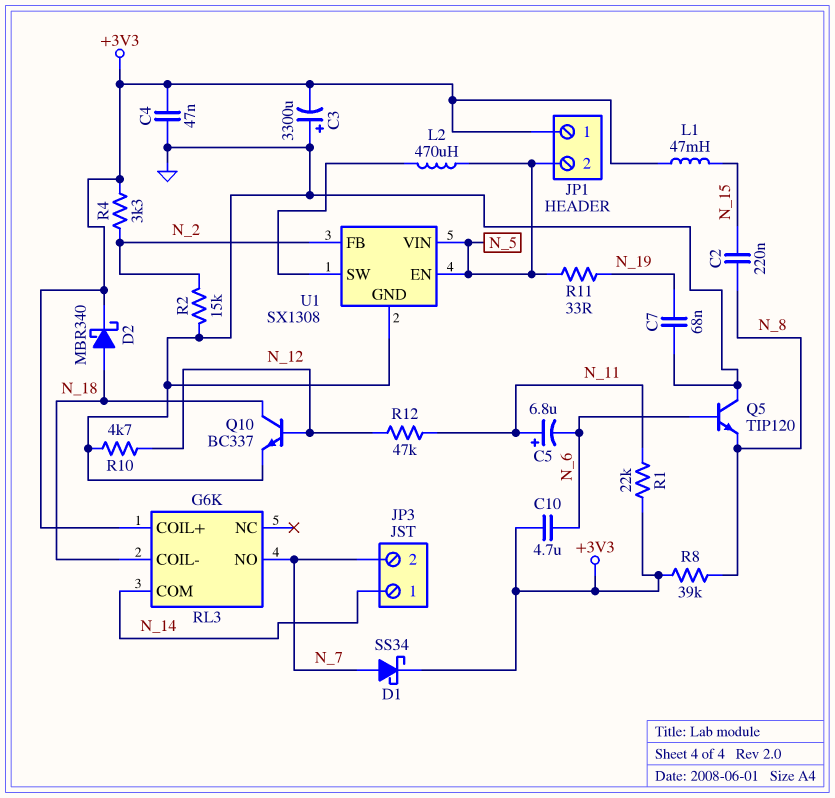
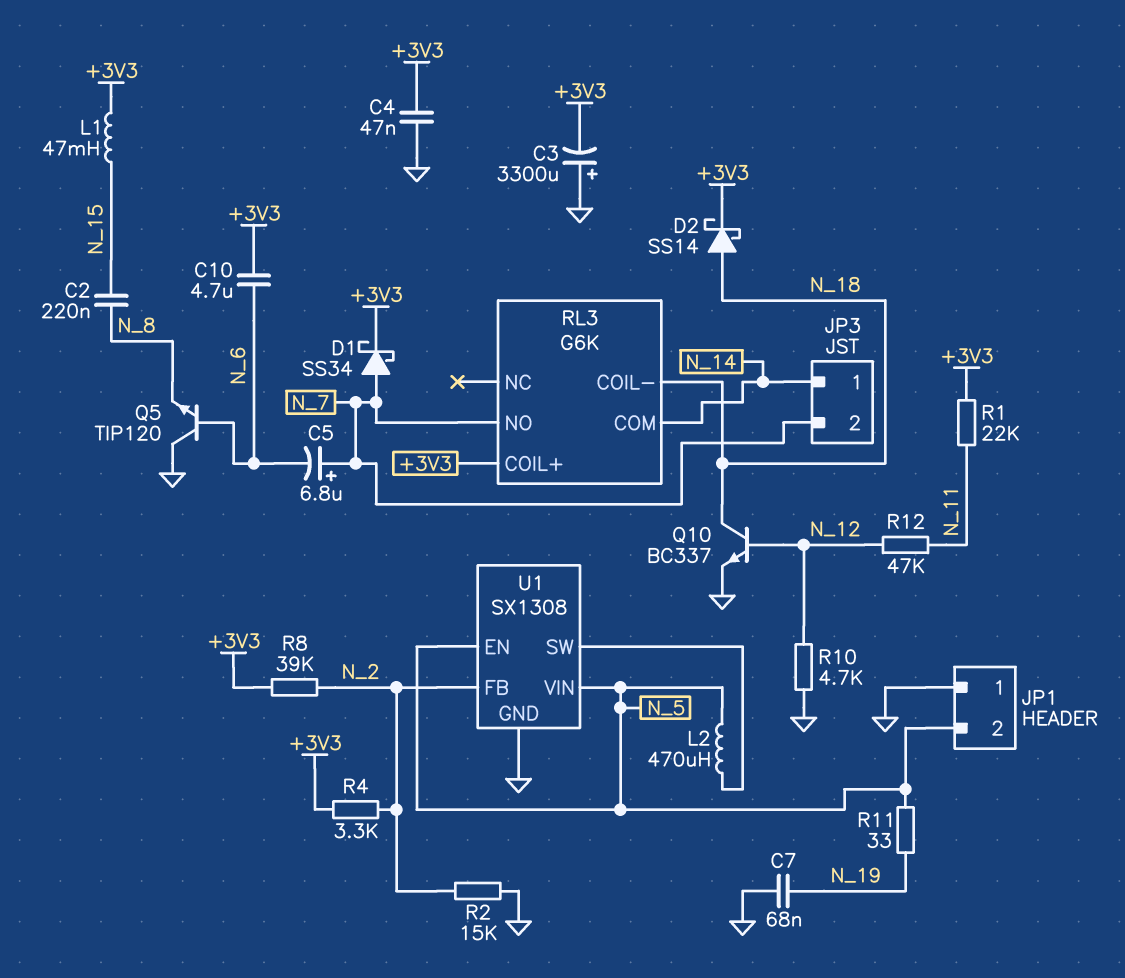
C5: 6.8uF (plus N_11, minus N_6) -> 6.8uF (plus N_7, minus N_6)
D2: schottky MBR340 (A N_18, K +3V3) -> schottky SS14 (A N_18, K +3V3)
JP1 pin 1: +3V3 -> GND
R8: 39k (+3V3, N_8) -> 39k (+3V3, N_2)

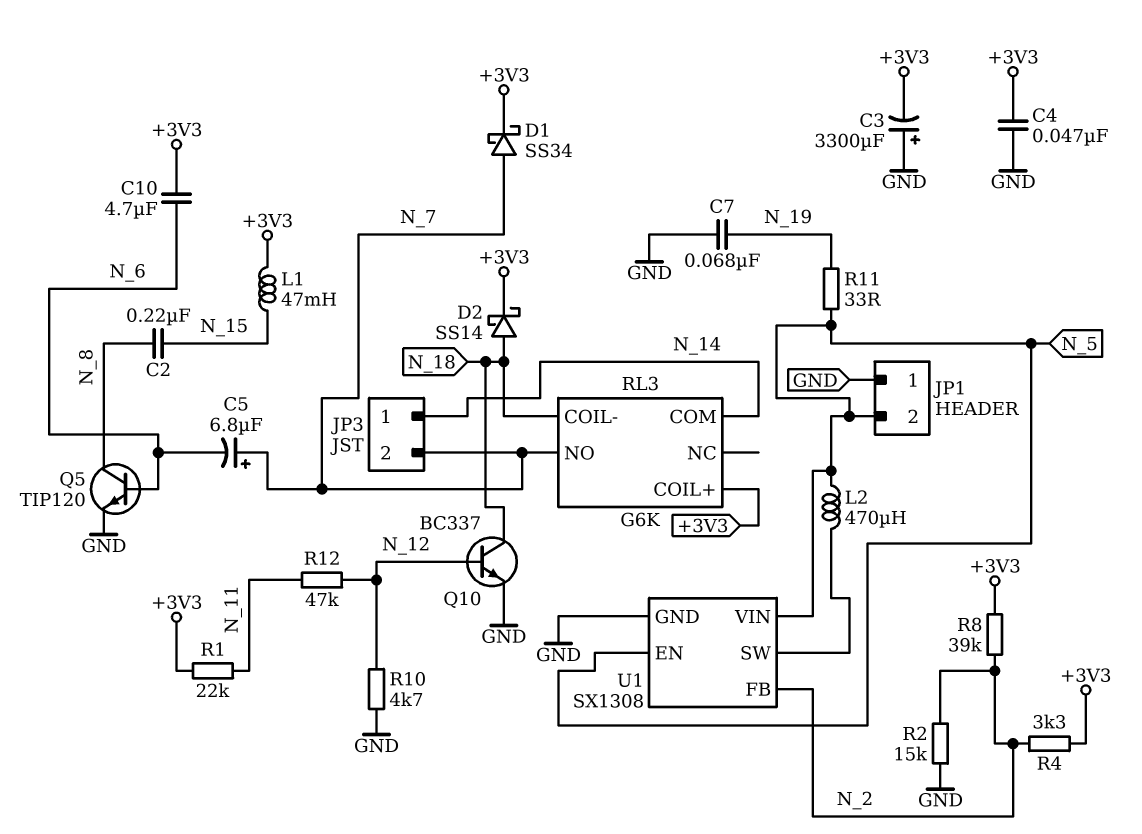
Q5: NPN TIP120 (B N_6, C GND, E N_8) -> NPN TIP120 (B N_6, C N_8, E GND)

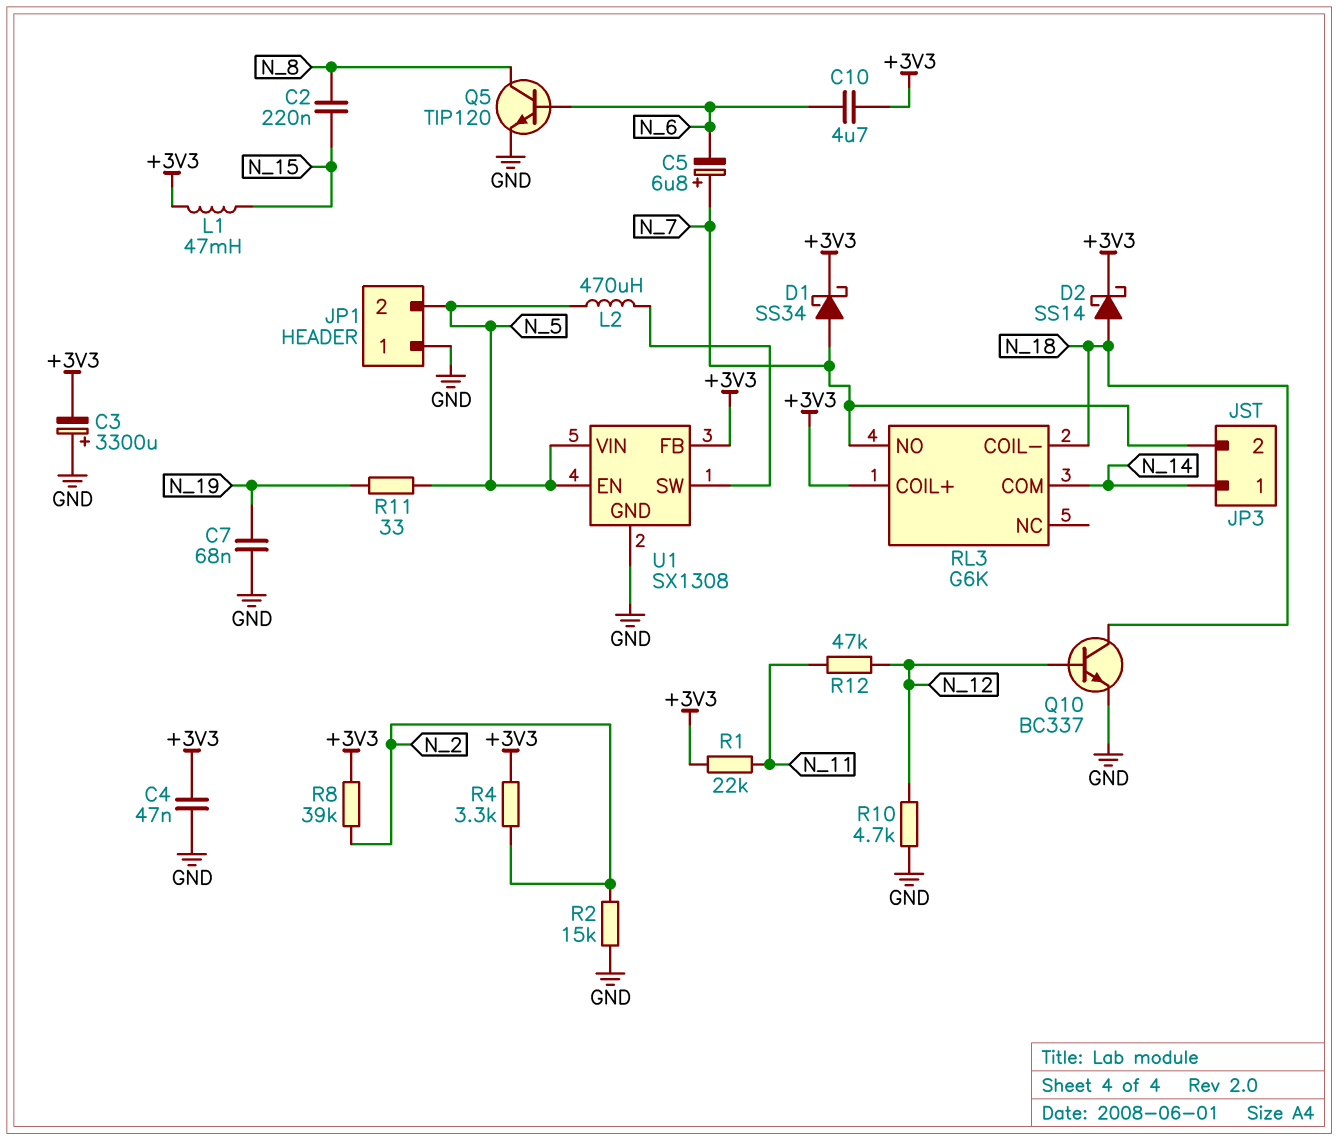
U1 pin FB: N_2 -> +3V3

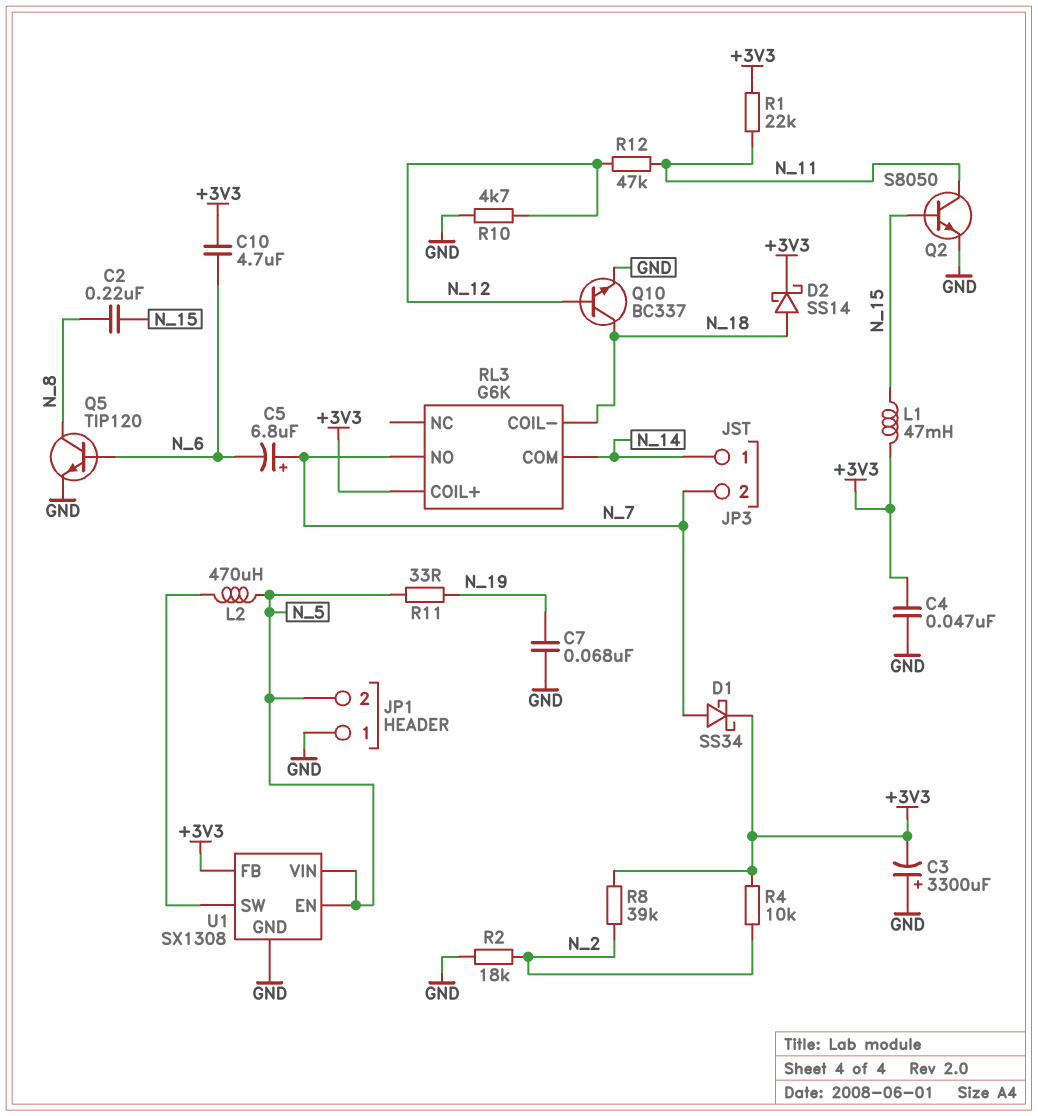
Q2: none -> NPN S8050 (B N_15, C N_11, E GND)
R2: 15k (GND, N_2) -> 18k (GND, N_2)
R4: 3.3k (+3V3, N_2) -> 10k (+3V3, N_2)

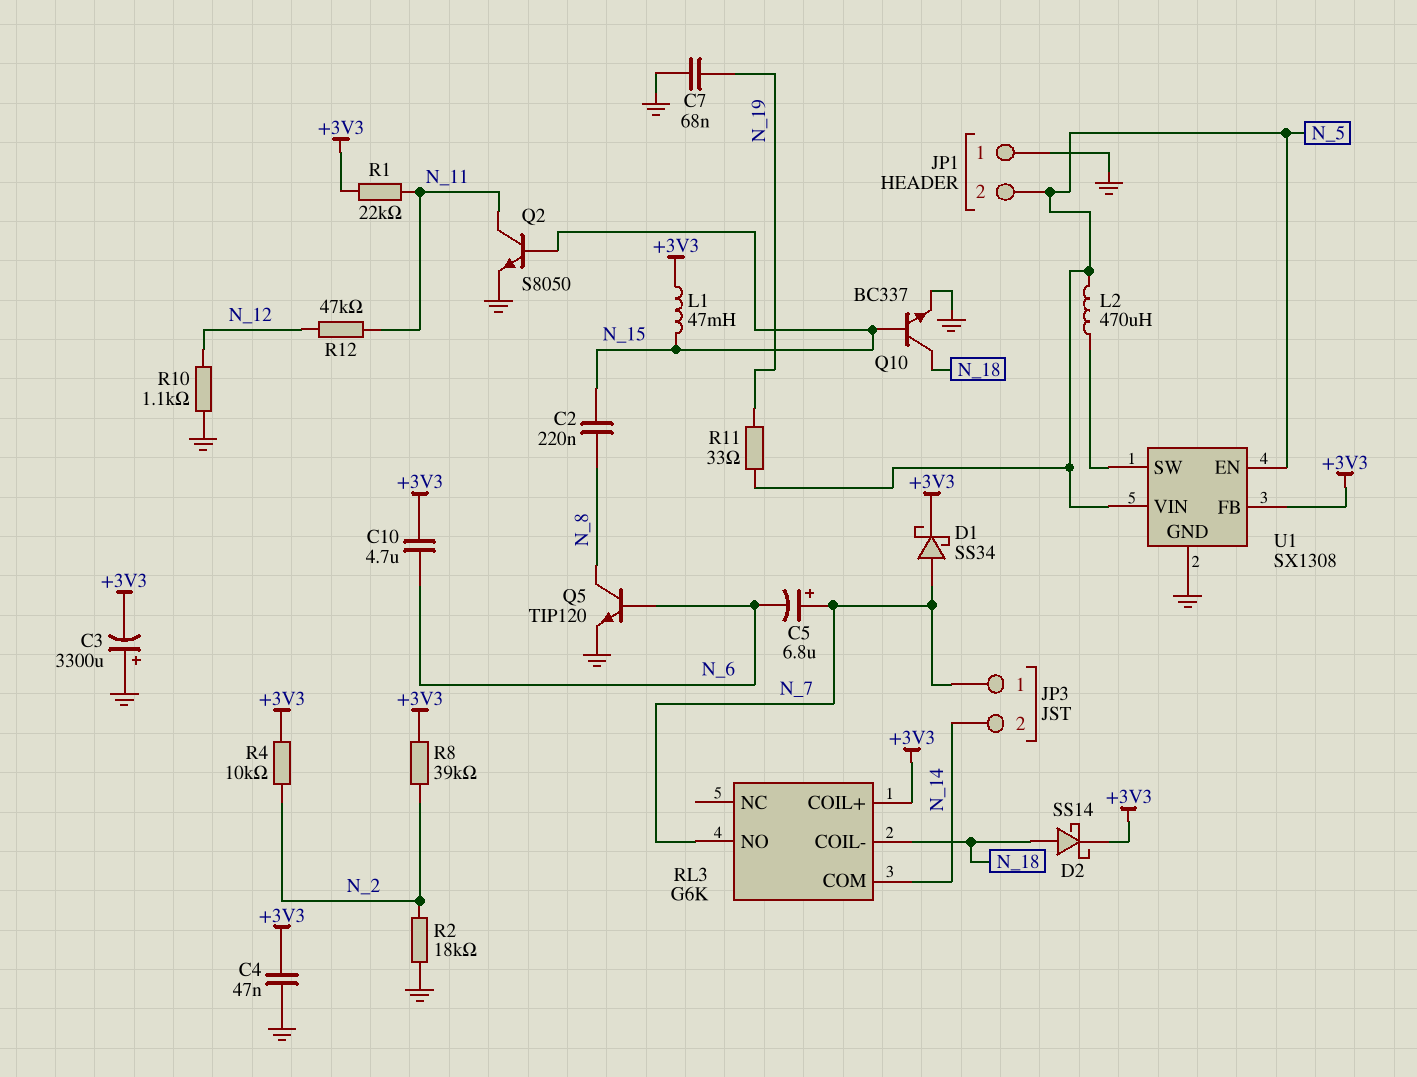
JP3 pin 1: N_14 -> N_7
JP3 pin 2: N_7 -> N_14
Q10: NPN BC337 (B N_12, C N_18, E GND) -> NPN BC337 (B N_15, C N_18, E GND)
R10: 4.7k (GND, N_12) -> 1.1k (GND, N_12)

